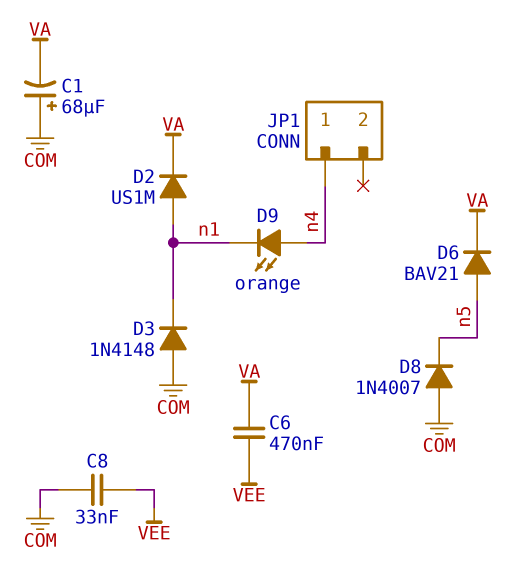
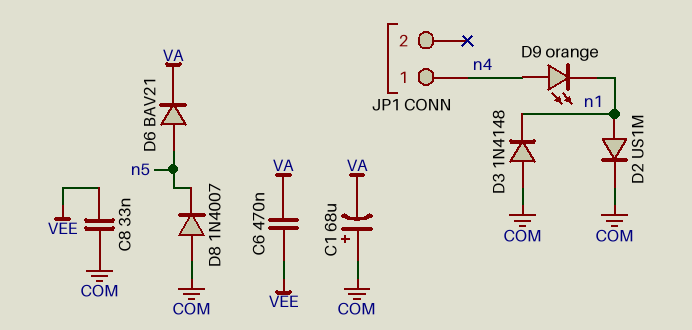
D2: diode US1M (A n1, K VA) -> diode US1M (A n1, K COM)

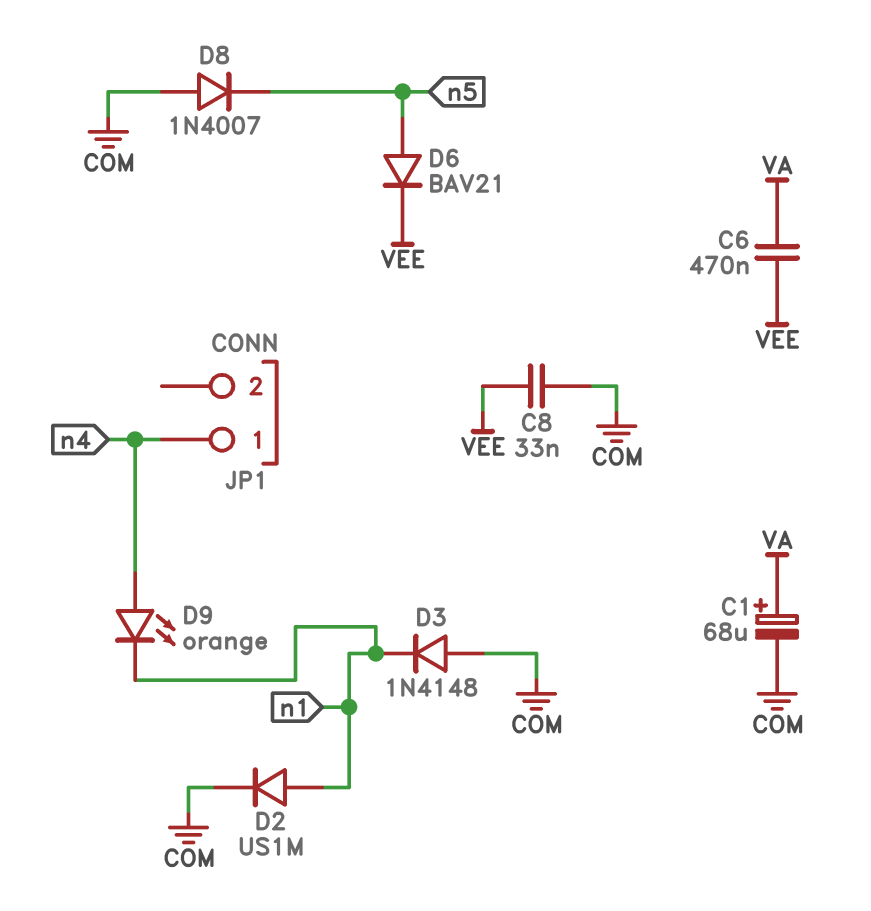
C1: 68uF (plus COM, minus VA) -> 68uF (plus VA, minus COM)
D6: diode BAV21 (A n5, K VA) -> diode BAV21 (A n5, K VEE)

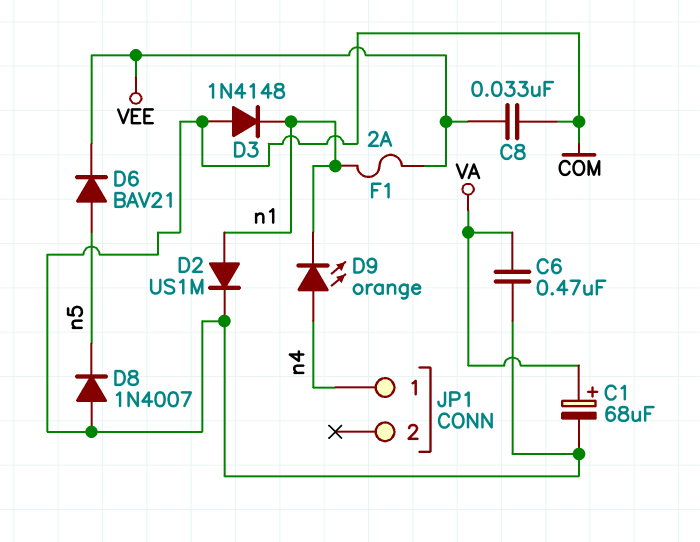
C6: 470nF (VA, VEE) -> 470nF (COM, VA)
F1: none -> 2A (VEE, n1)

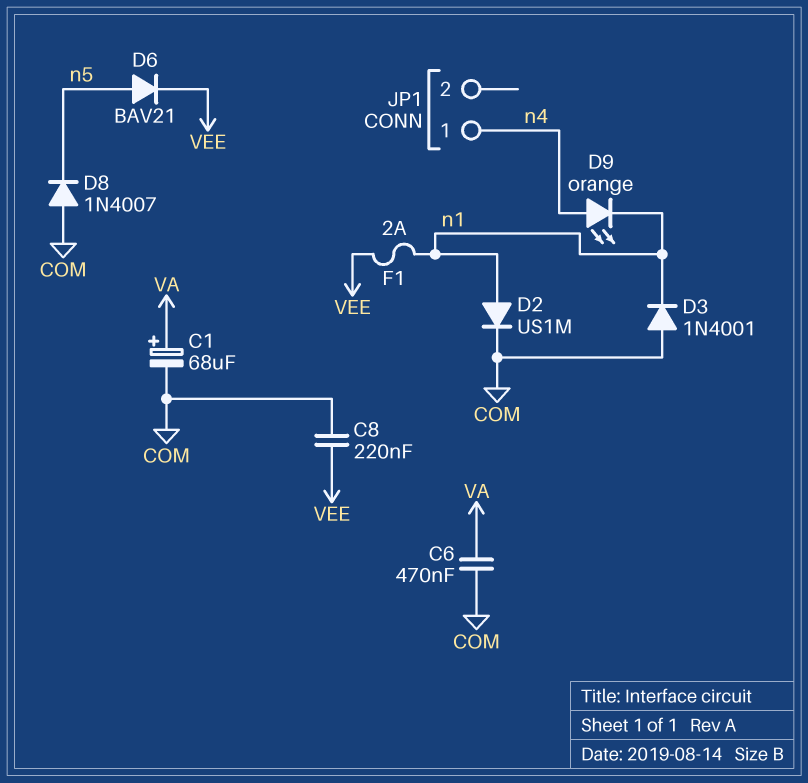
C8: 33nF (COM, VEE) -> 220nF (COM, VEE)
D3: diode 1N4148 (A COM, K n1) -> diode 1N4001 (A COM, K n1)

